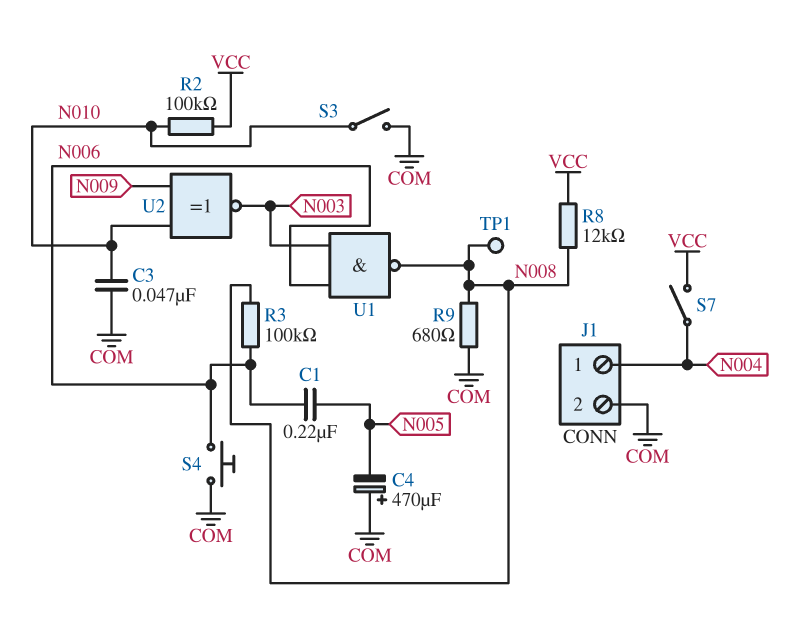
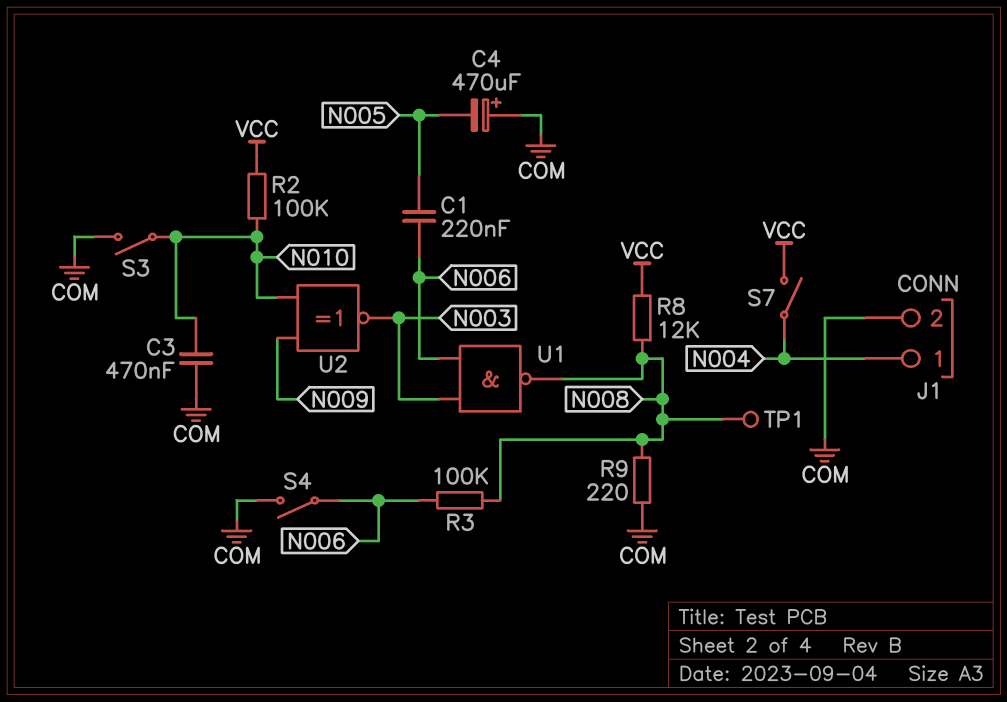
C3: 47nF (COM, N010) -> 470nF (COM, N010)
R9: 680 (COM, N008) -> 220 (COM, N008)
S4: button (COM, N006) -> switch (COM, N006)

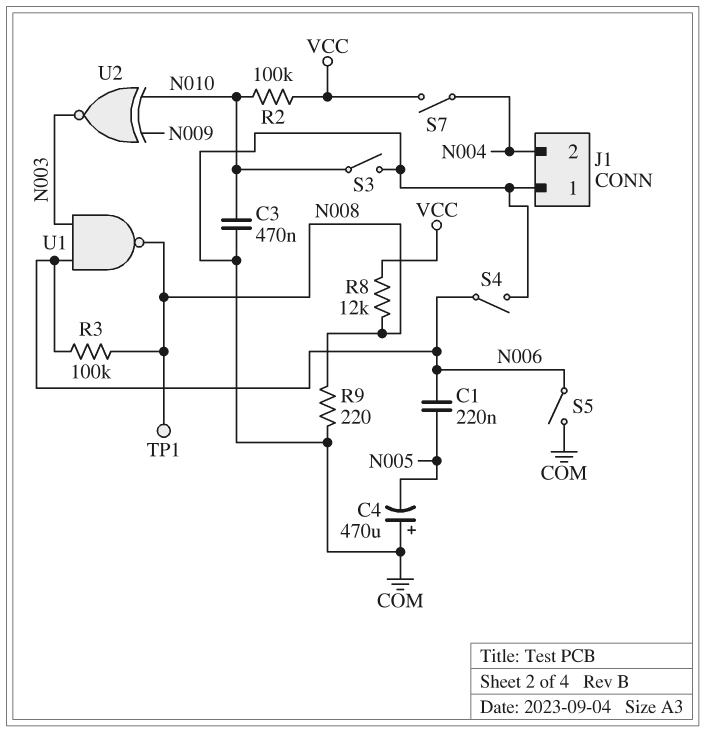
J1 pin 1: N004 -> COM
J1 pin 2: COM -> N004
S5: none -> switch (COM, N006)

